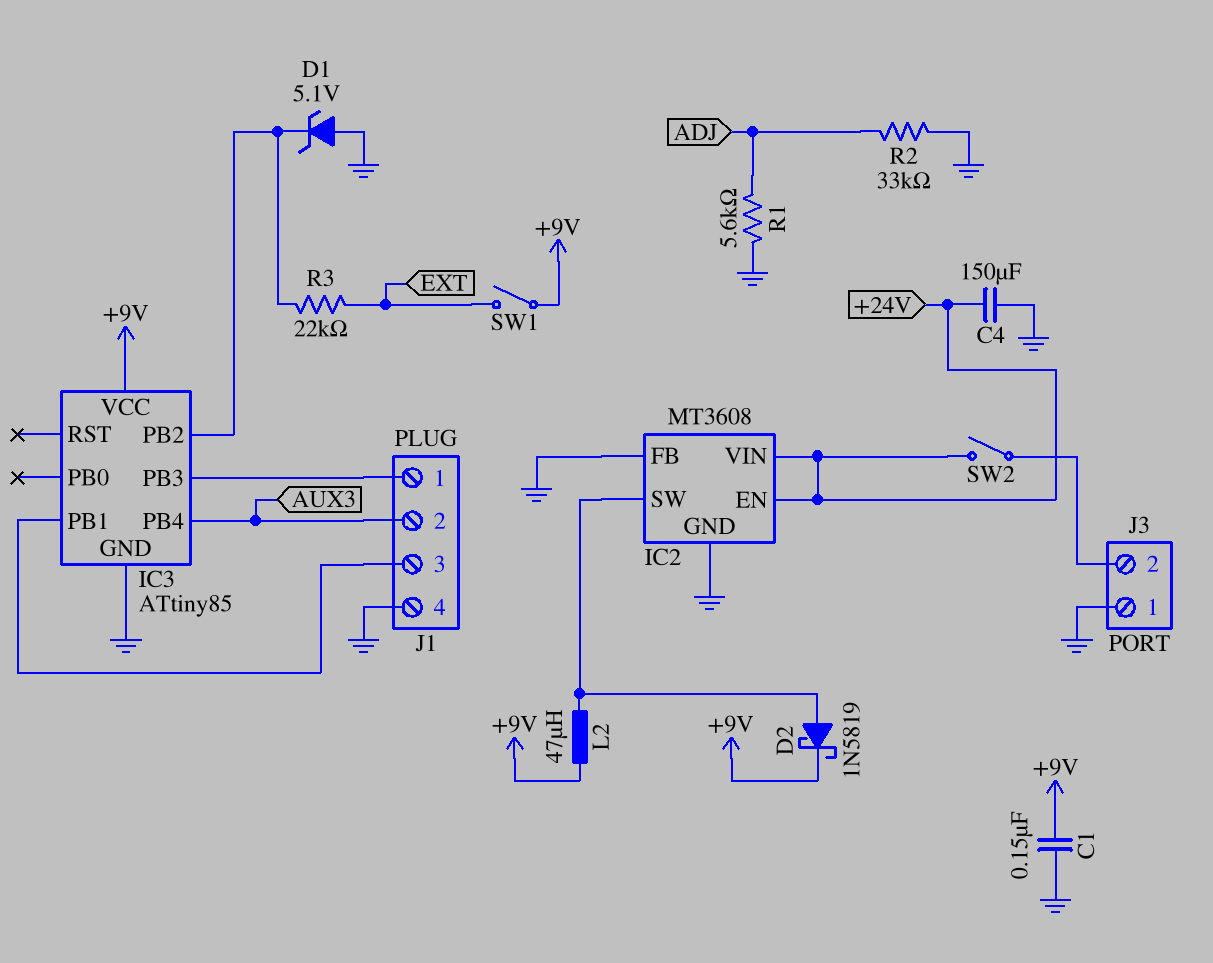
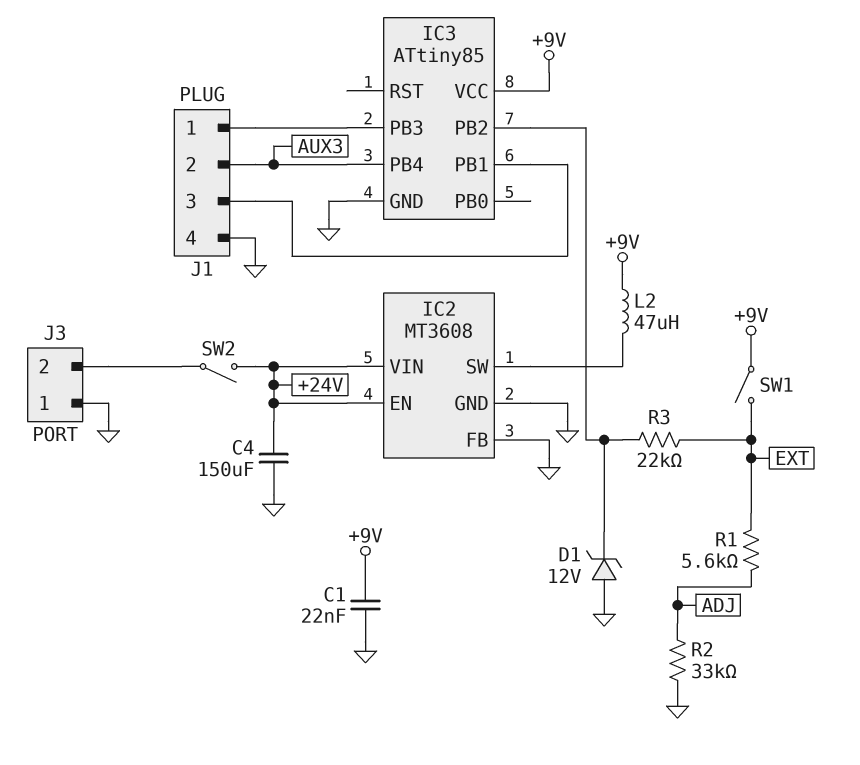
C1: 150nF (+9V, GND) -> 22nF (+9V, GND)
D1: zener 5.1V (A GND, K IC3/PB2) -> zener 12V (A GND, K IC3/PB2)
D2: schottky 1N5819 (A IC2/SW, K +9V) -> none
R1: 5.6k (ADJ, GND) -> 5.6k (ADJ, EXT)

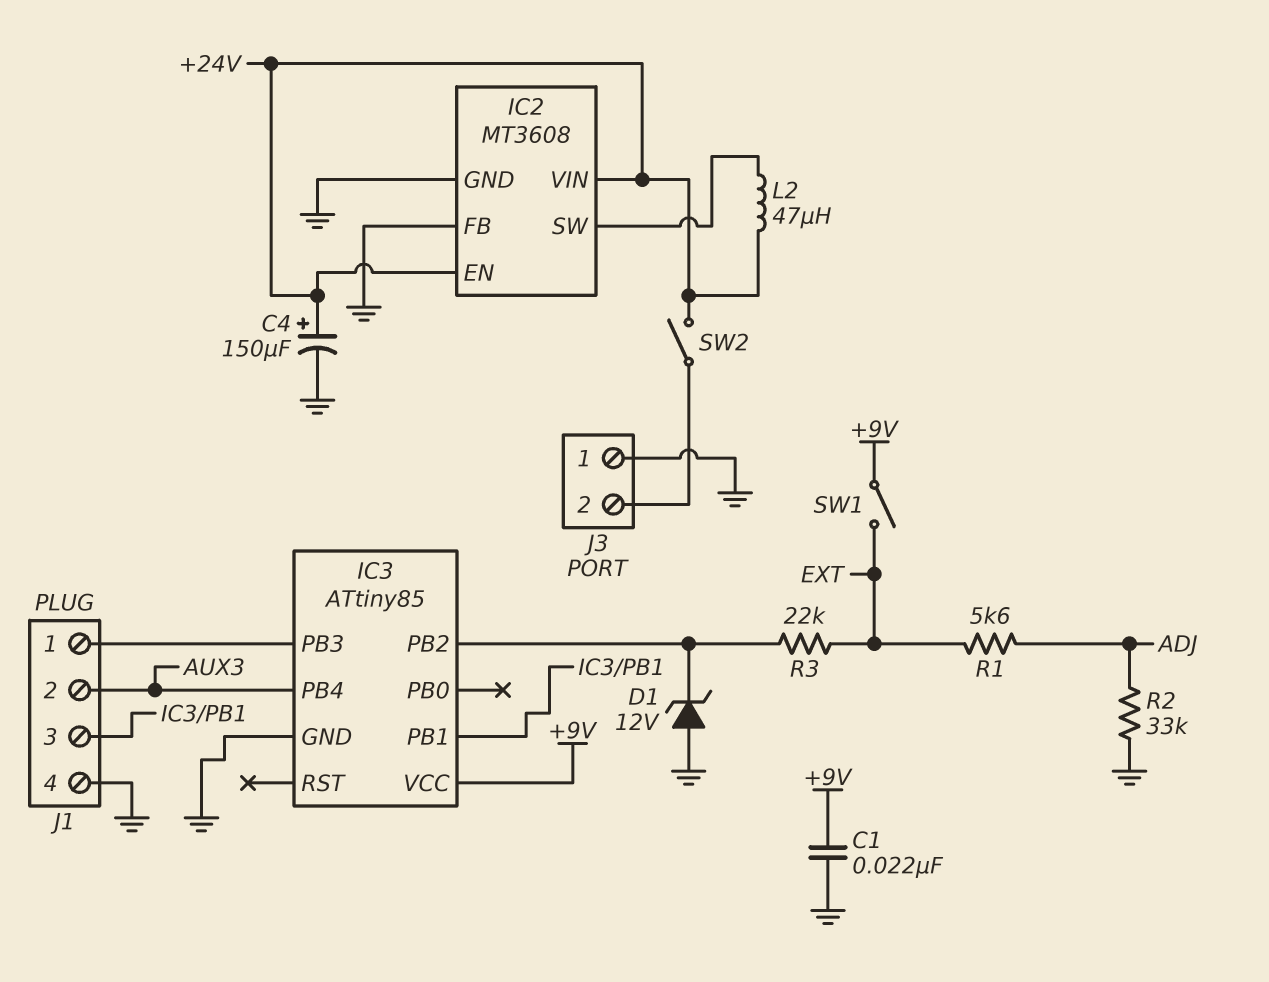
C4: 150uF (+24V, GND) -> 150uF (plus +24V, minus GND)
L2: 47uH (+9V, IC2/SW) -> 47uH (+24V, IC2/SW)

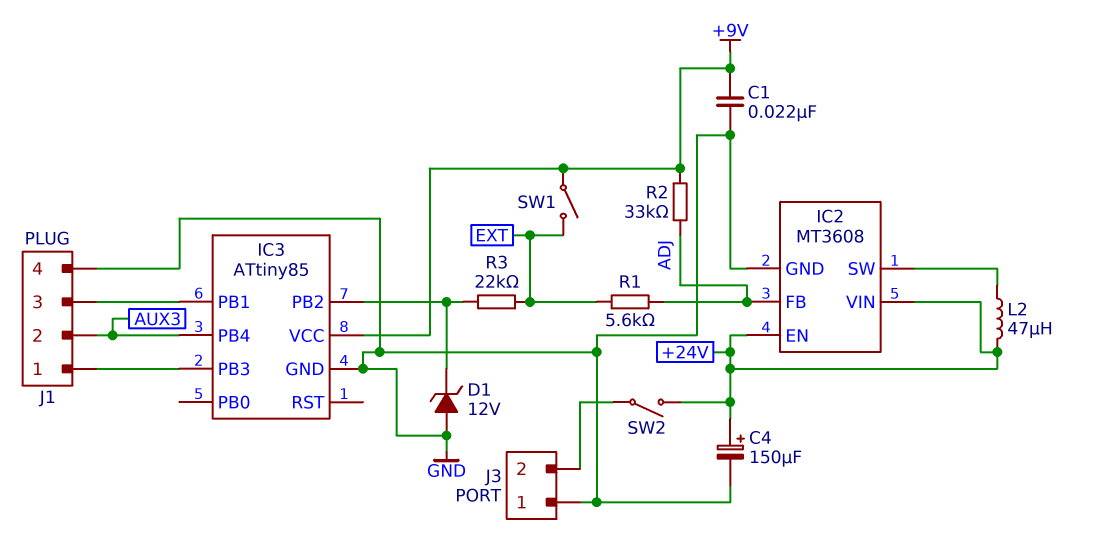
IC2 pin FB: GND -> ADJ
R2: 33k (ADJ, GND) -> 33k (+9V, ADJ)

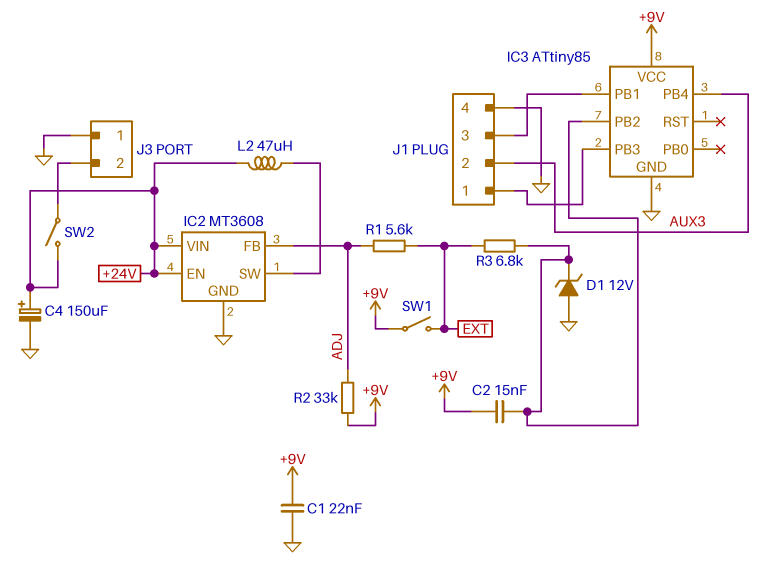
C2: none -> 15nF (+9V, IC3/PB2)
R3: 22k (EXT, IC3/PB2) -> 6.8k (EXT, IC3/PB2)

